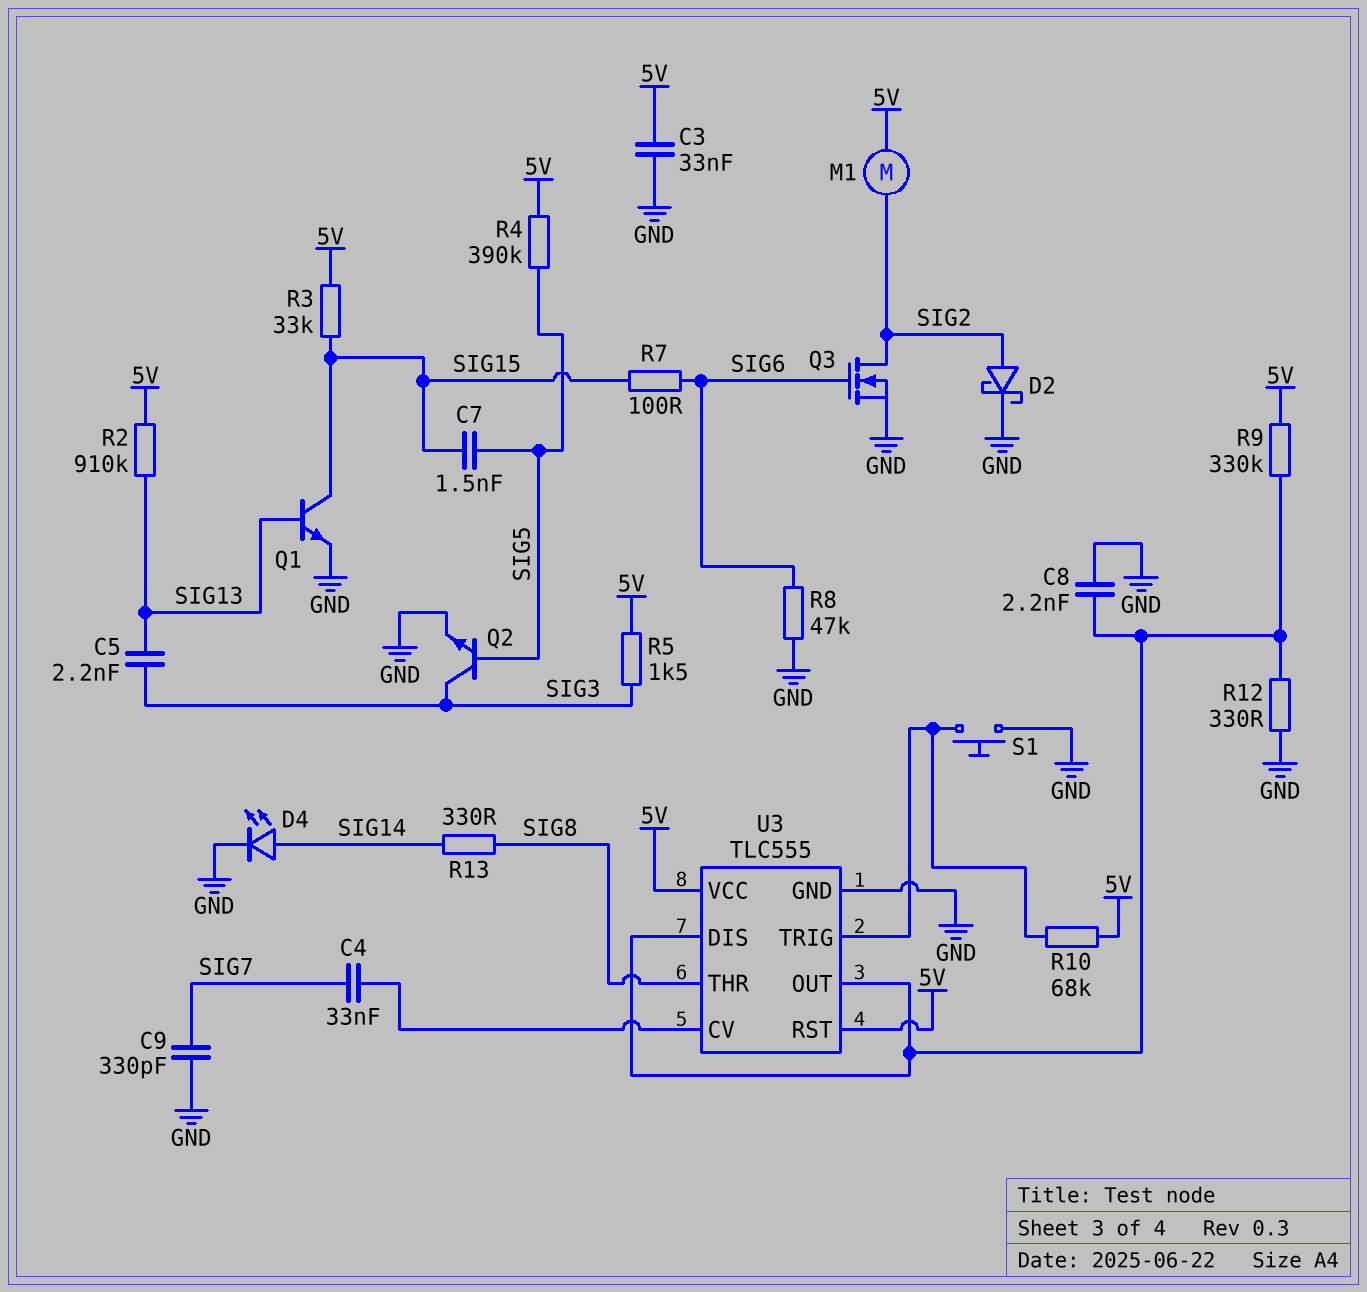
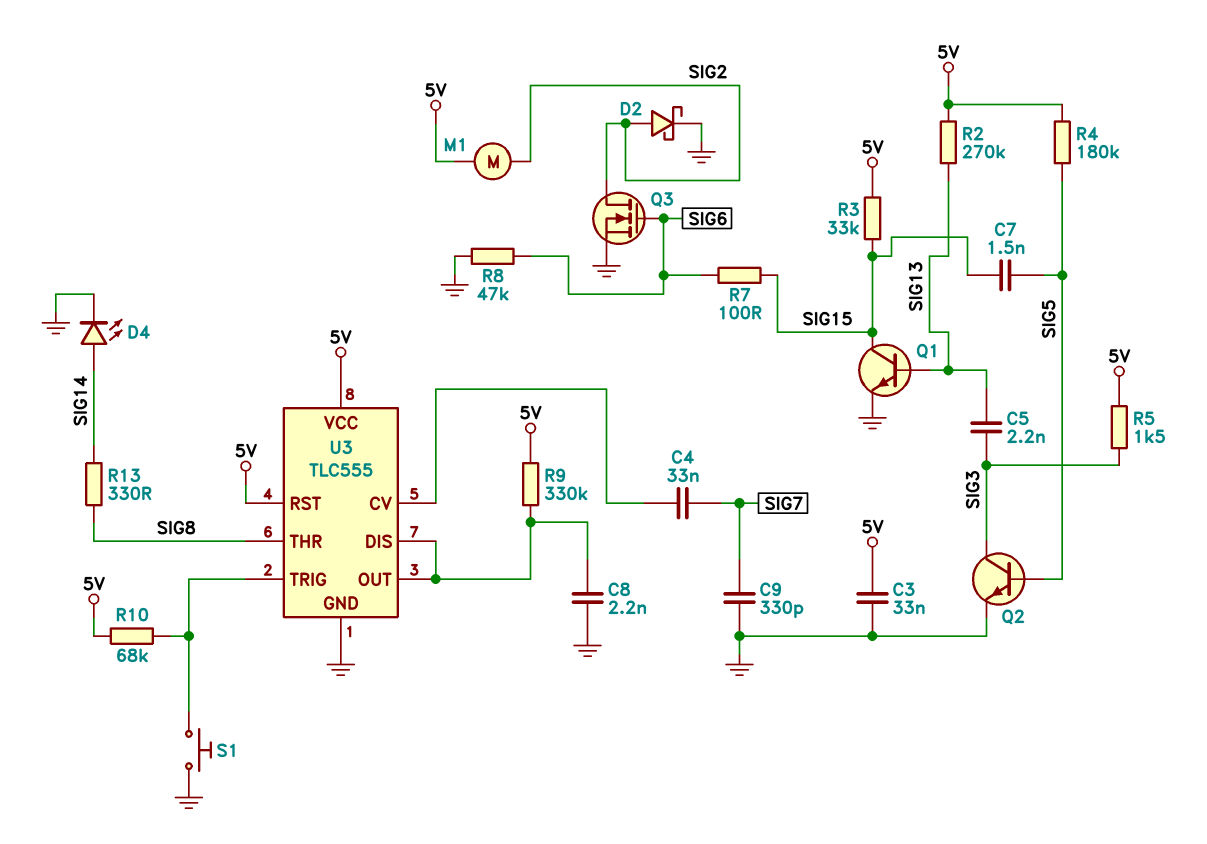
R2: 910k (5V, SIG13) -> 270k (5V, SIG13)
R4: 390k (5V, SIG5) -> 180k (5V, SIG5)
R12: 330 (GND, U3/DIS) -> none

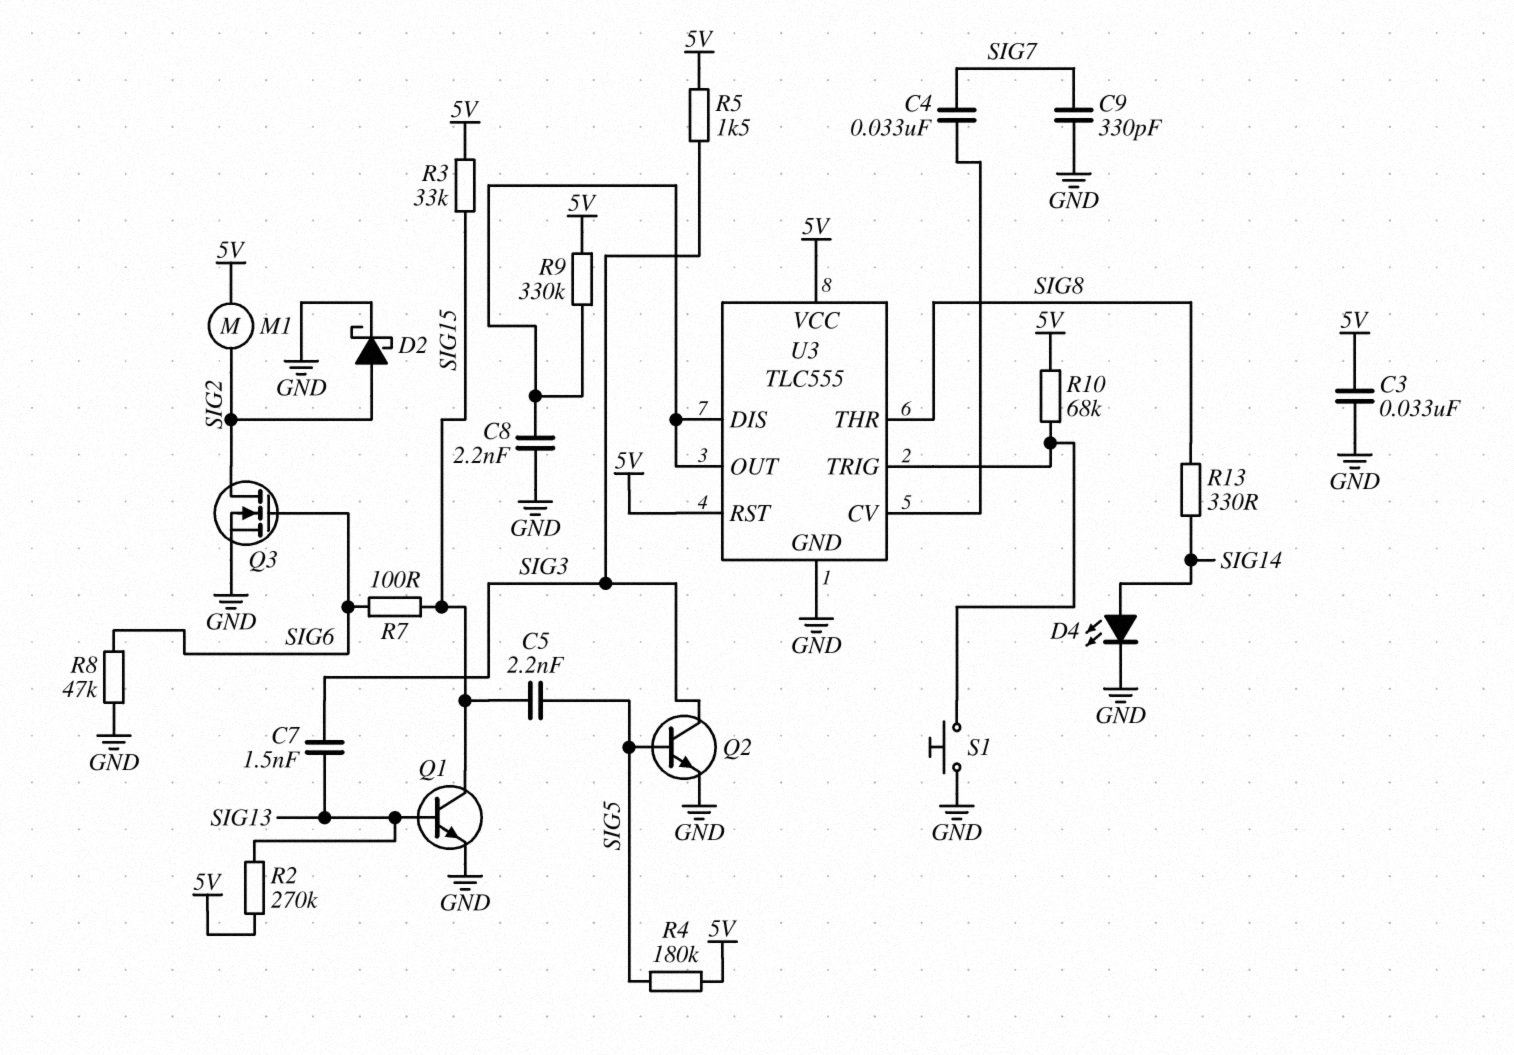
C5: 2.2nF (SIG3, SIG13) -> 2.2nF (SIG5, SIG15)
C7: 1.5nF (SIG5, SIG15) -> 1.5nF (SIG3, SIG13)

